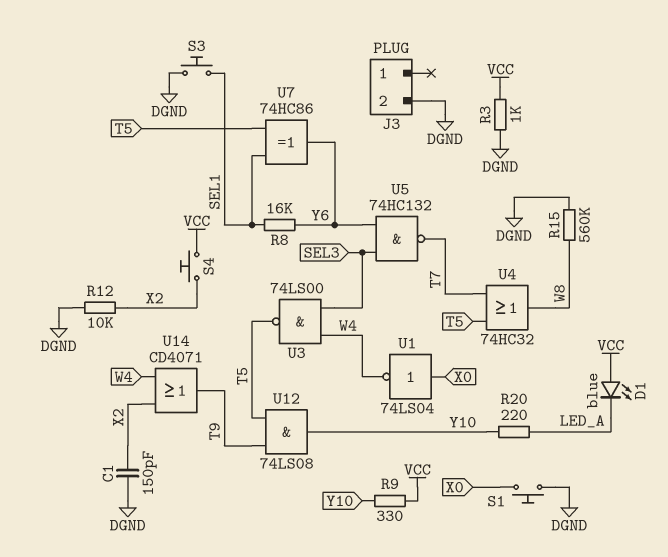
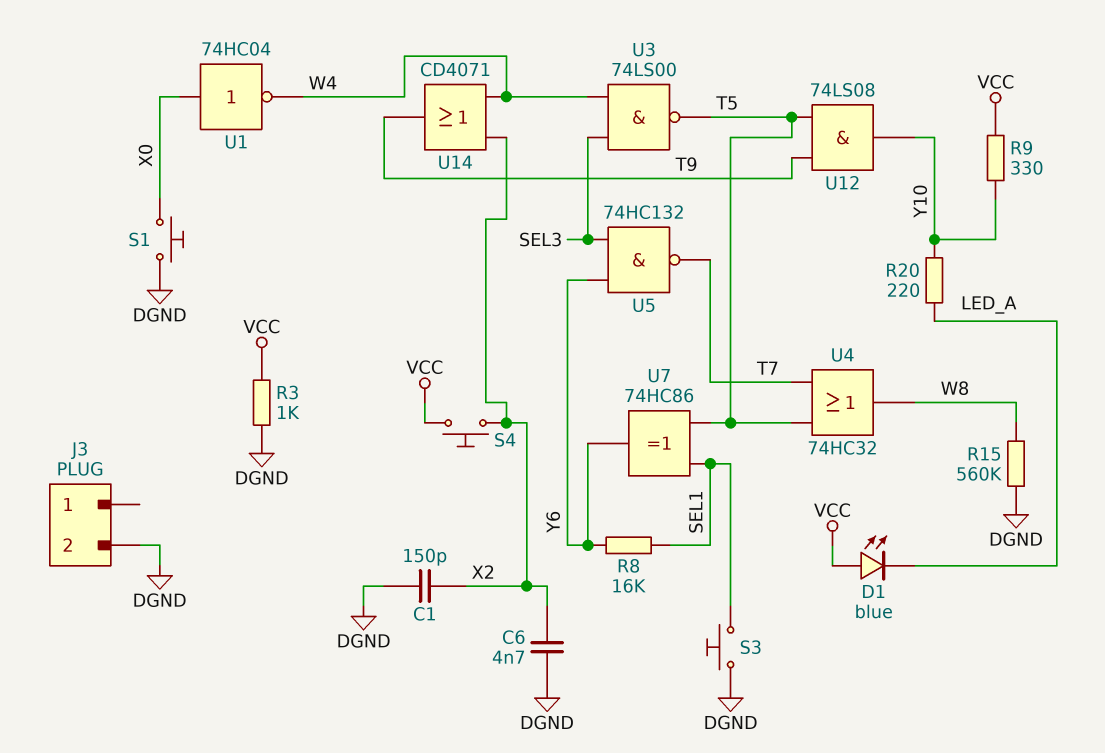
C6: none -> 4.7nF (DGND, X2)
R12: 10k (DGND, X2) -> none
U1: NOT 74LS04 (in X0, out W4) -> NOT 74HC04 (in X0, out W4)

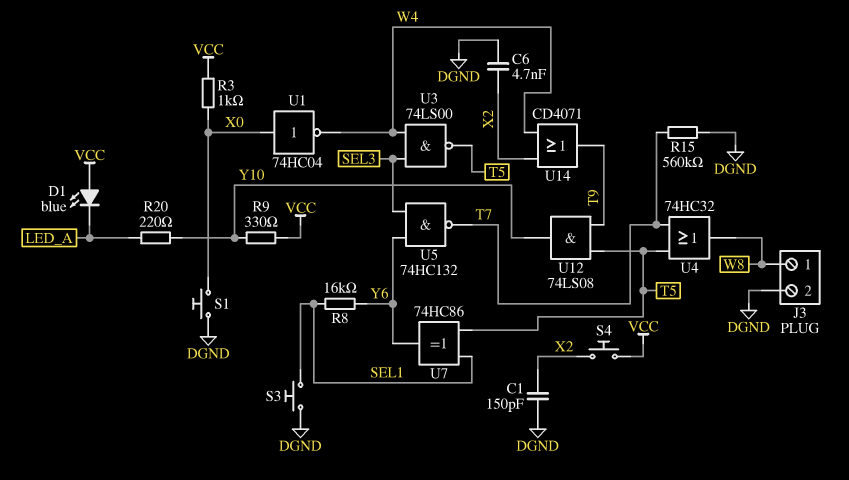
J3 pin 1: none -> W8
R3: 1k (DGND, VCC) -> 1k (VCC, X0)
R15: 560k (DGND, W8) -> 560k (DGND, T7)

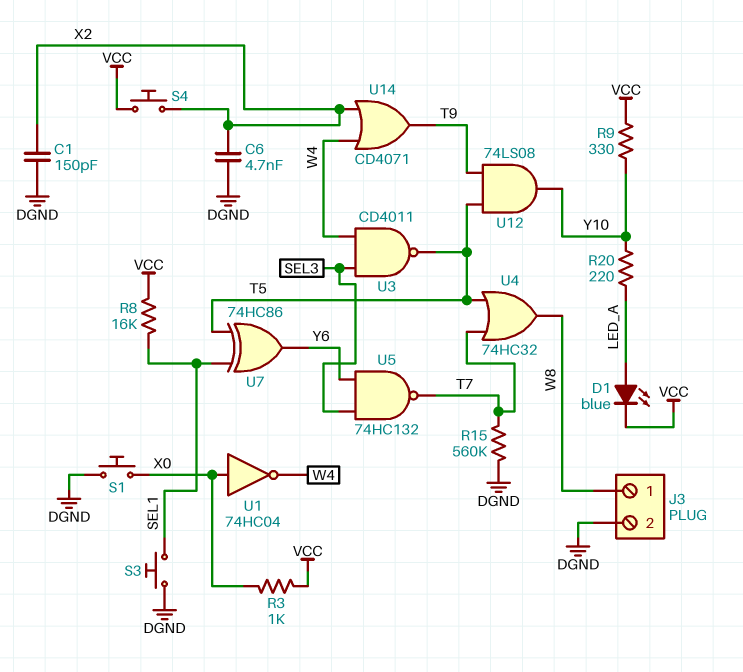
D1: LED blue (A VCC, K LED_A) -> LED blue (A LED_A, K VCC)
R8: 16k (SEL1, Y6) -> 16k (SEL1, VCC)
U3: NAND 74LS00 (in SEL3, in W4, out T5) -> NAND CD4011 (in SEL3, in W4, out T5)

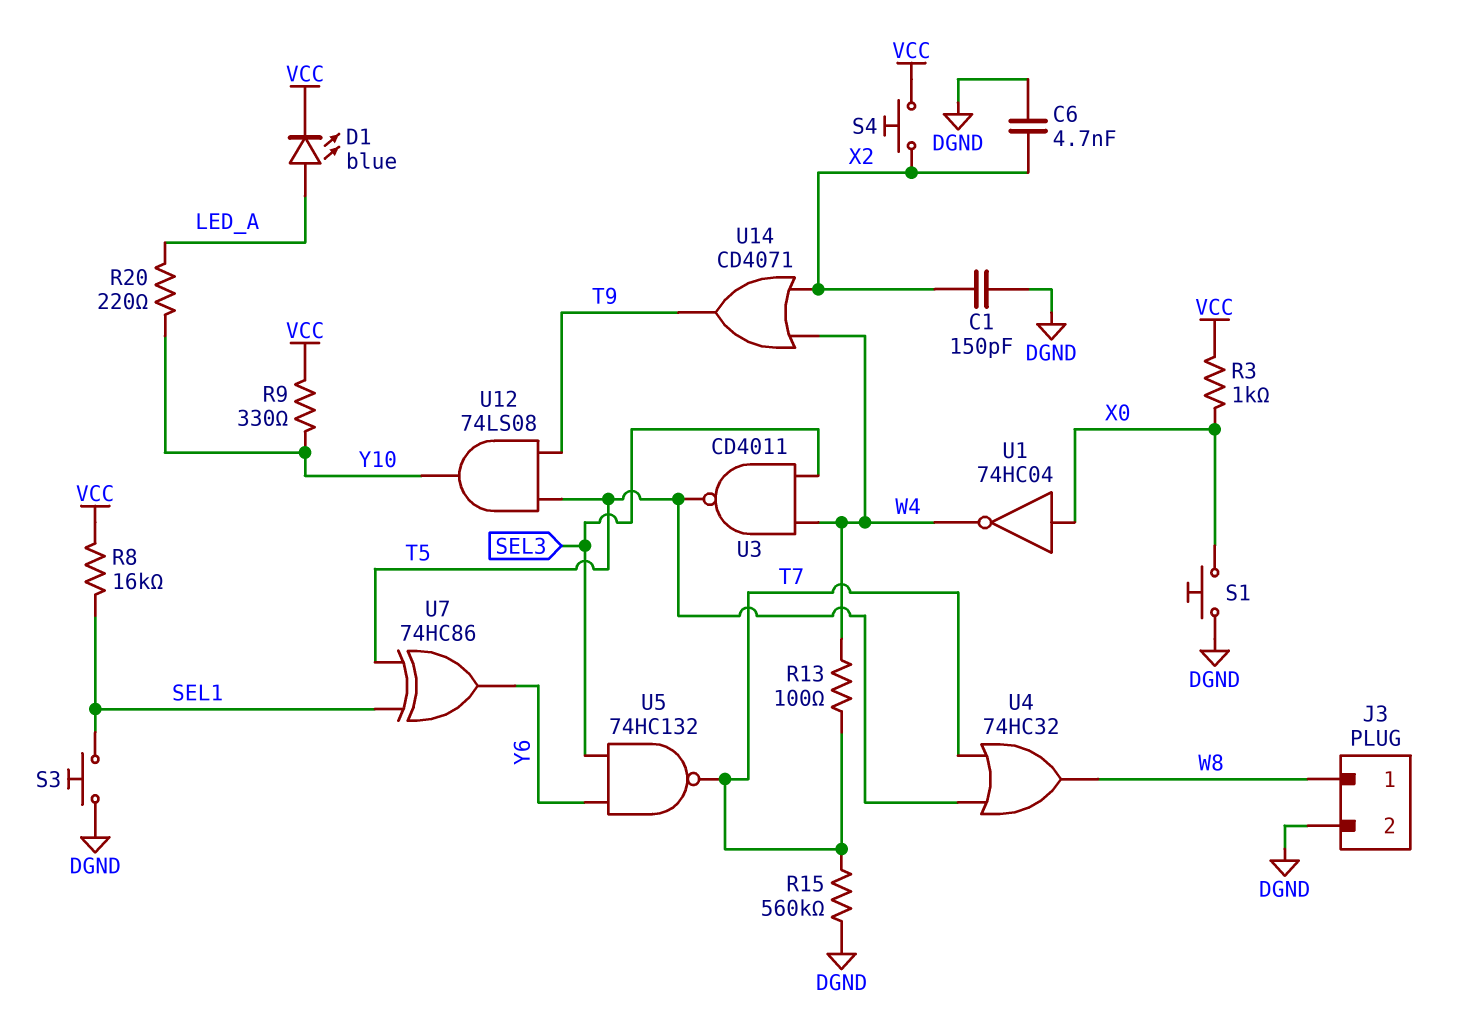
R13: none -> 100 (T7, W4)

